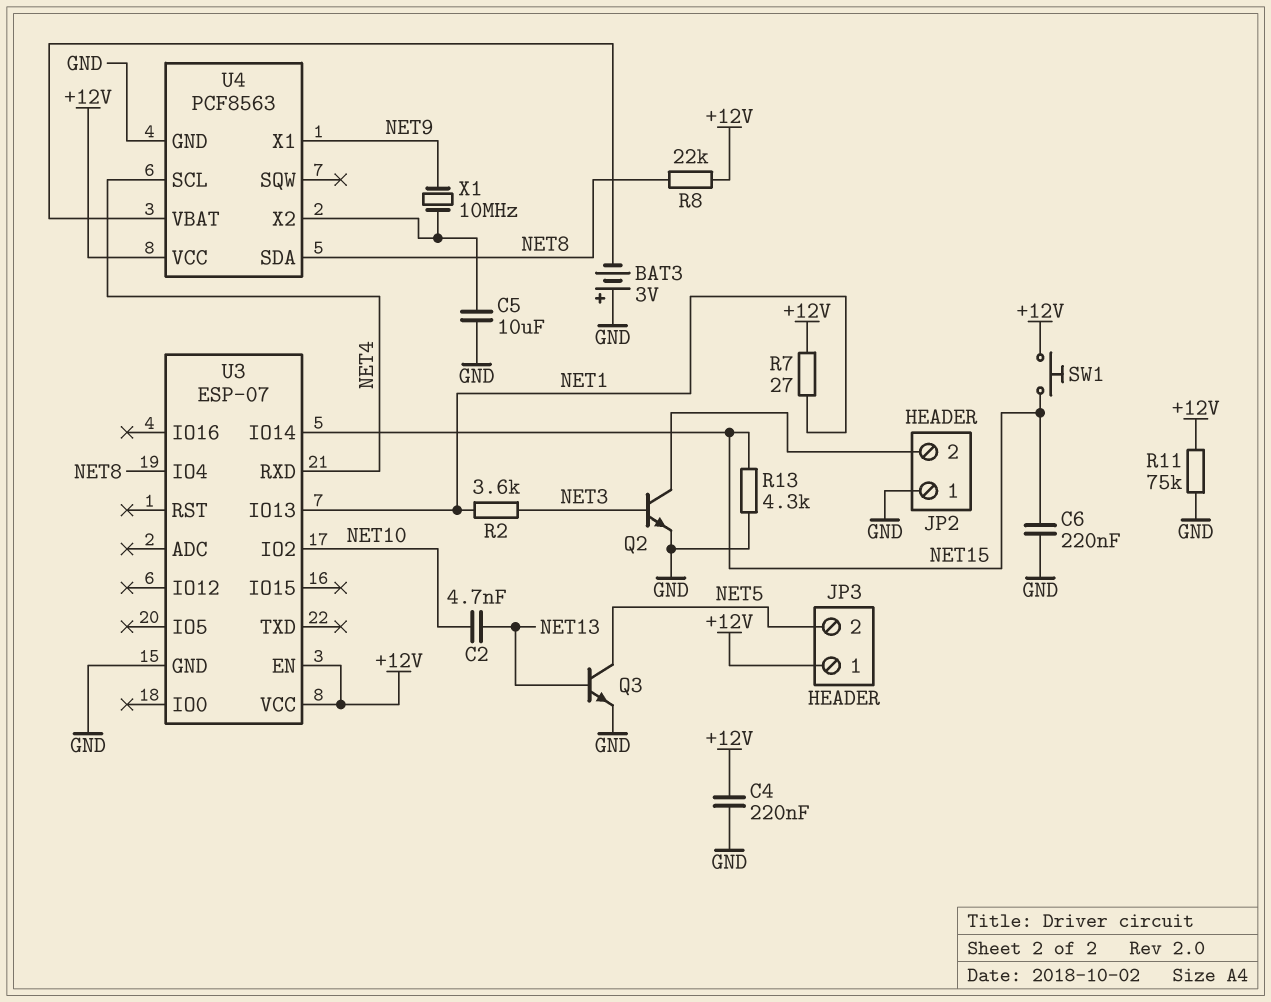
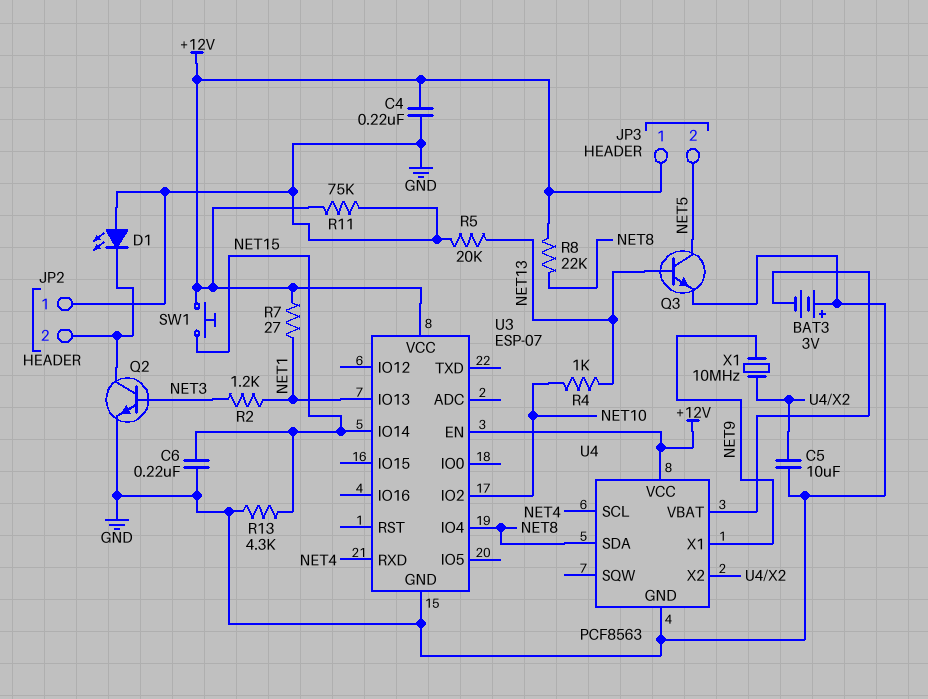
C2: 4.7nF (NET10, NET13) -> none
D1: none -> LED (A GND, K JP2/2)
R2: 3.6k (NET1, NET3) -> 1.2k (NET1, NET3)
R4: none -> 1k (NET10, NET13)
R5: none -> 20k (GND, NET13)

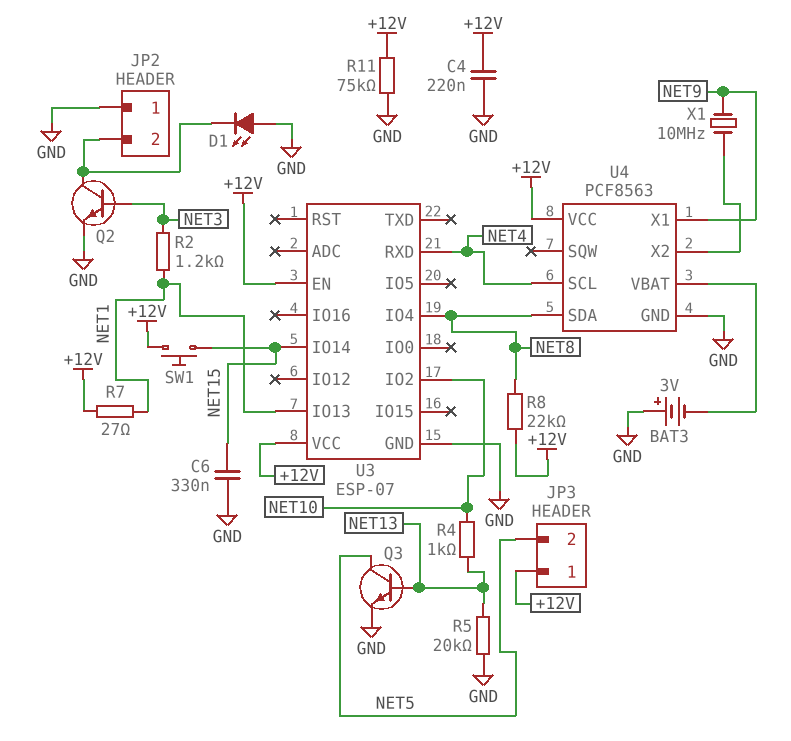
C5: 10uF (GND, U4/X2) -> none
C6: 220nF (GND, NET15) -> 330nF (GND, NET15)
R13: 4.3k (GND, NET15) -> none

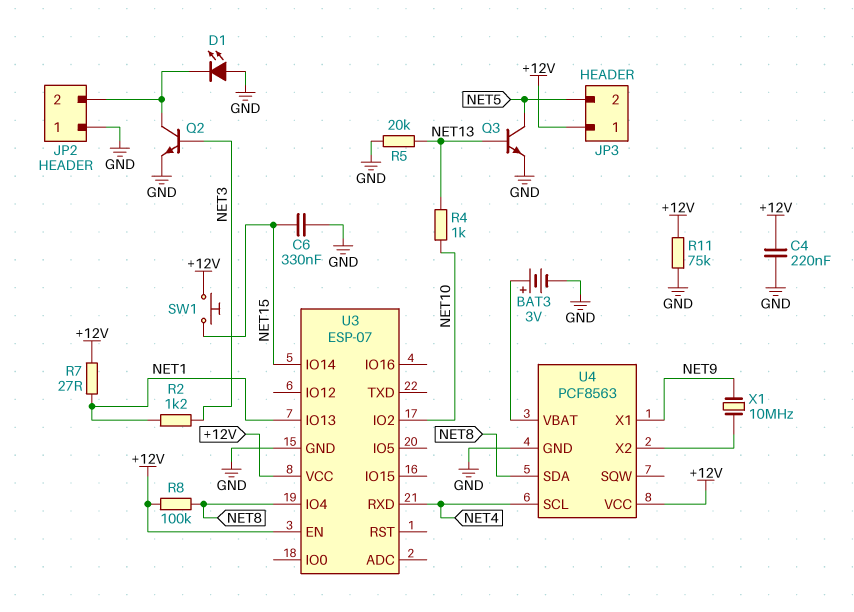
BAT3: 3V (plus GND, minus U4/VBAT) -> 3V (plus U4/VBAT, minus GND)
R8: 22k (+12V, NET8) -> 100k (+12V, NET8)

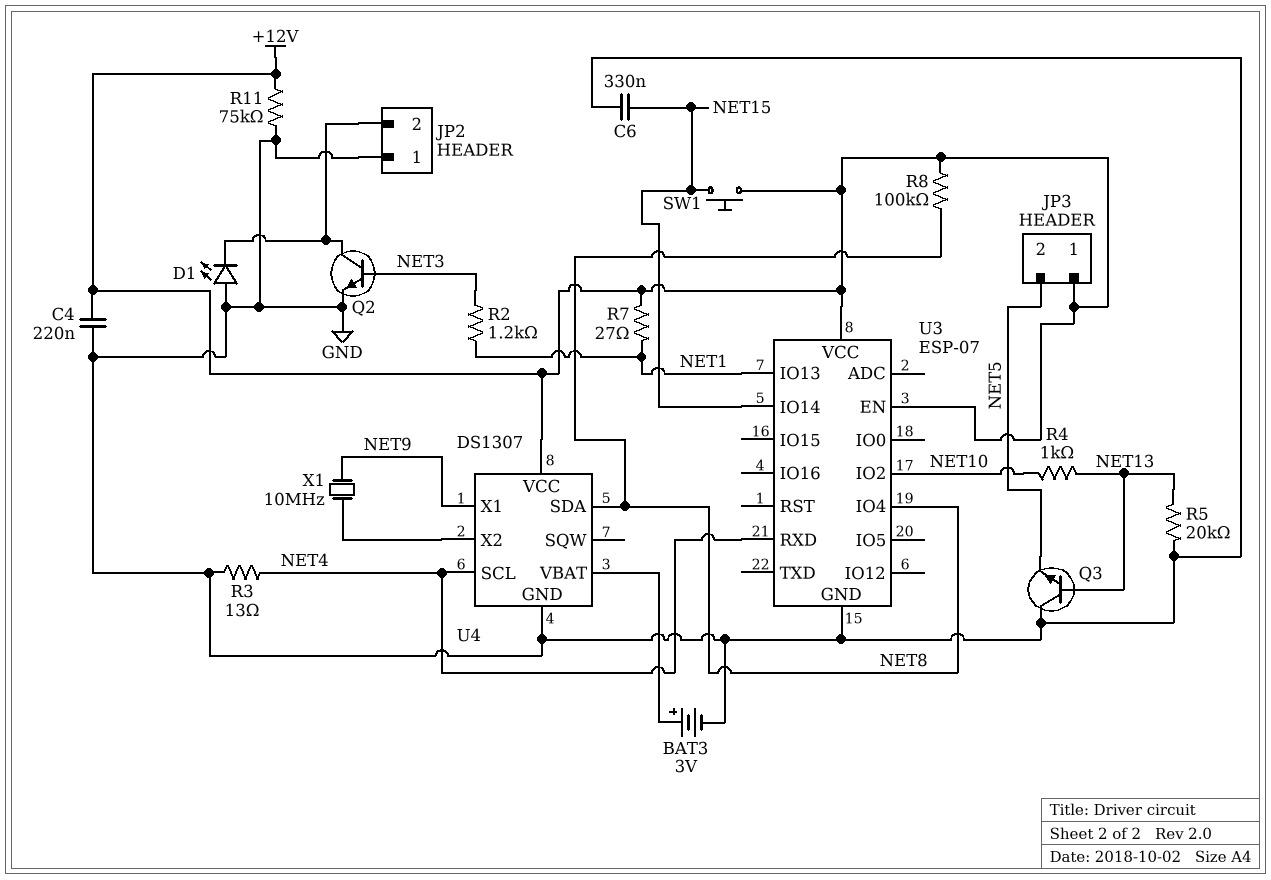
Q3: NPN (B NET13, C NET5, E GND) -> NPN (B NET13, C GND, E NET5)
R3: none -> 13 (GND, NET4)
U4: PCF8563 -> DS1307

